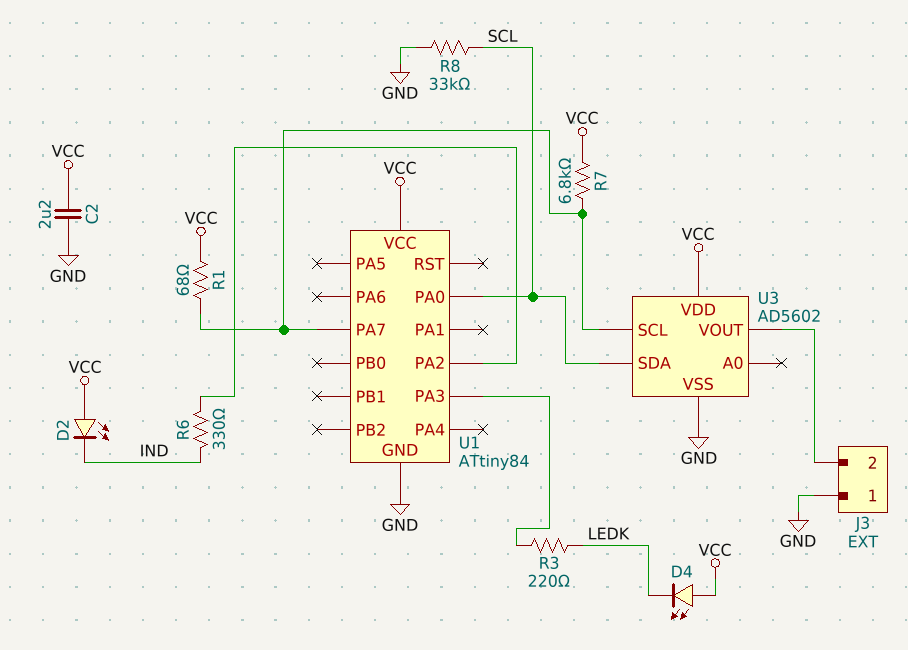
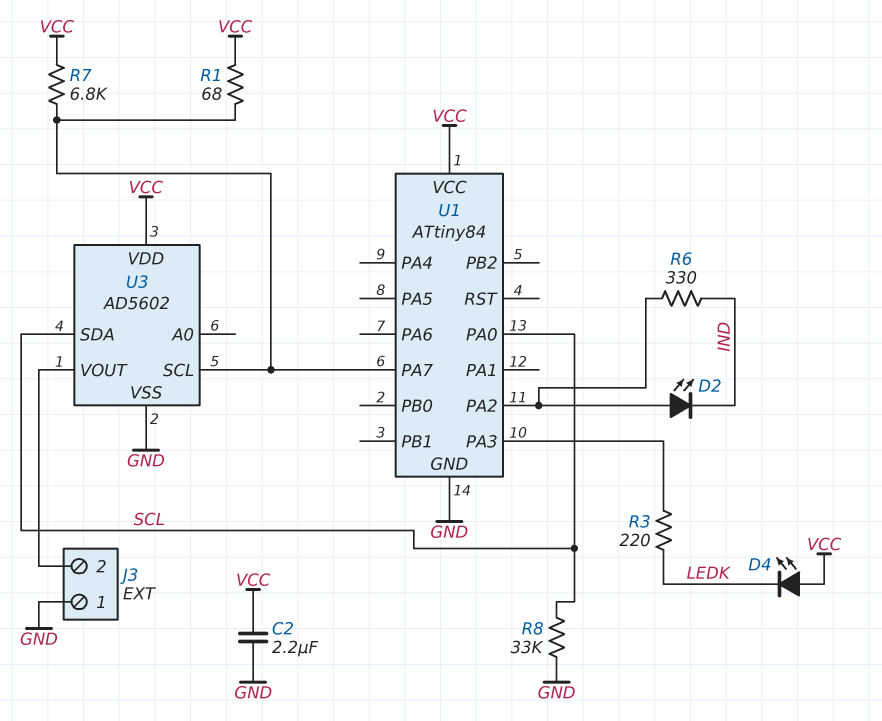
D2: LED (A VCC, K IND) -> LED (A U1/PA2, K IND)

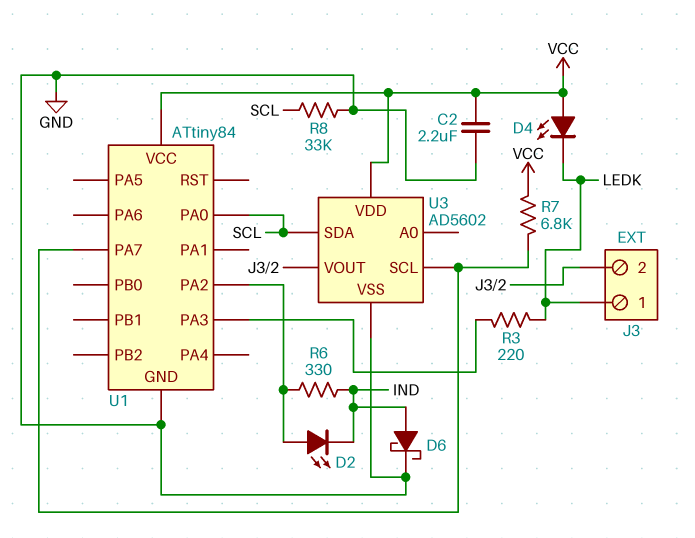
D6: none -> schottky (A IND, K GND)
J3 pin 1: GND -> LEDK
R1: 68 (U1/PA7, VCC) -> none

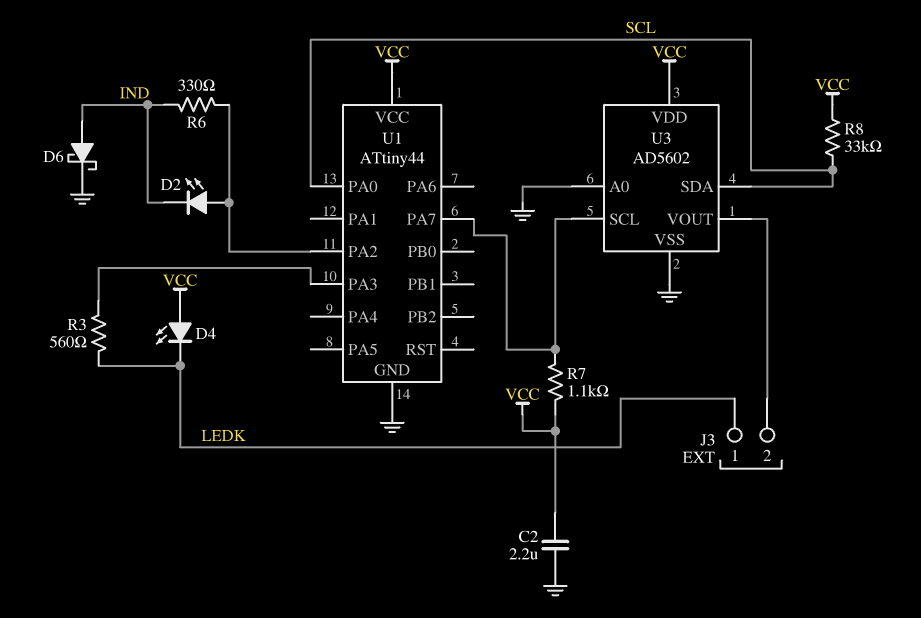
R3: 220 (LEDK, U1/PA3) -> 560 (LEDK, U1/PA3)
R7: 6.8k (U1/PA7, VCC) -> 1.1k (U1/PA7, VCC)
R8: 33k (GND, SCL) -> 33k (SCL, VCC)
U1: ATtiny84 -> ATtiny44
U3 pin A0: none -> GND

